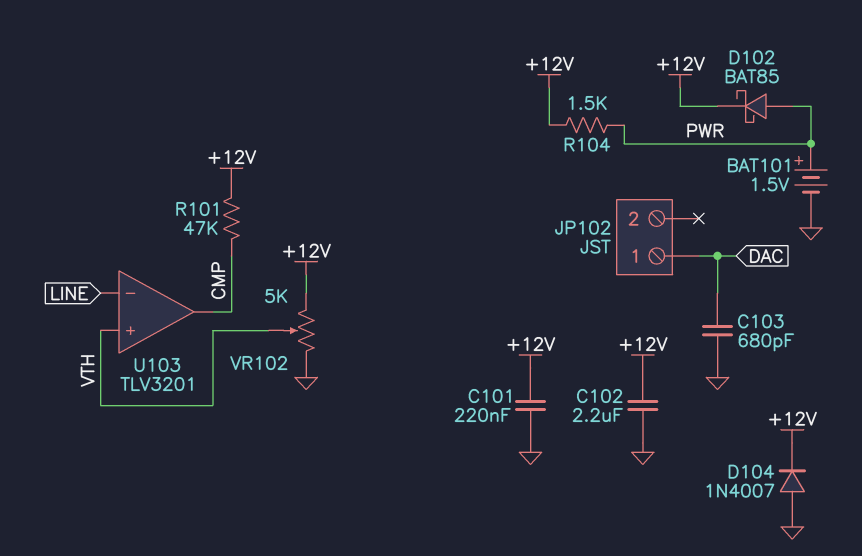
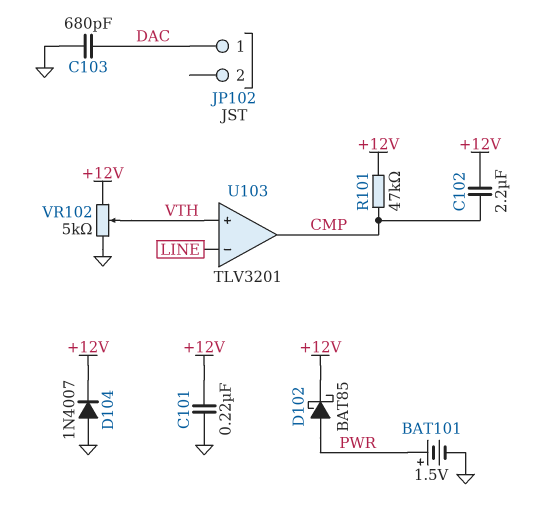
C102: 2.2uF (+12V, GND) -> 2.2uF (+12V, CMP)
R104: 1.5k (+12V, PWR) -> none

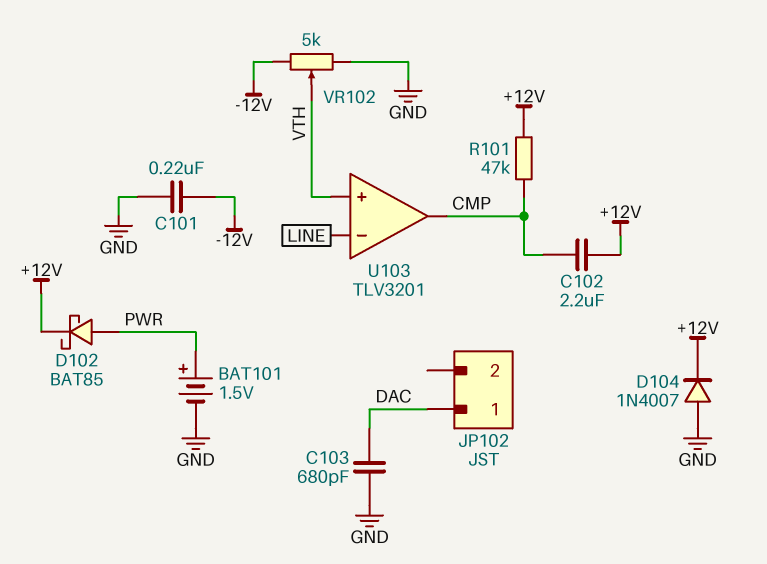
C101: 220nF (+12V, GND) -> 220nF (-12V, GND)
VR102: 5k (+12V, GND, wiper VTH) -> 5k (-12V, GND, wiper VTH)

